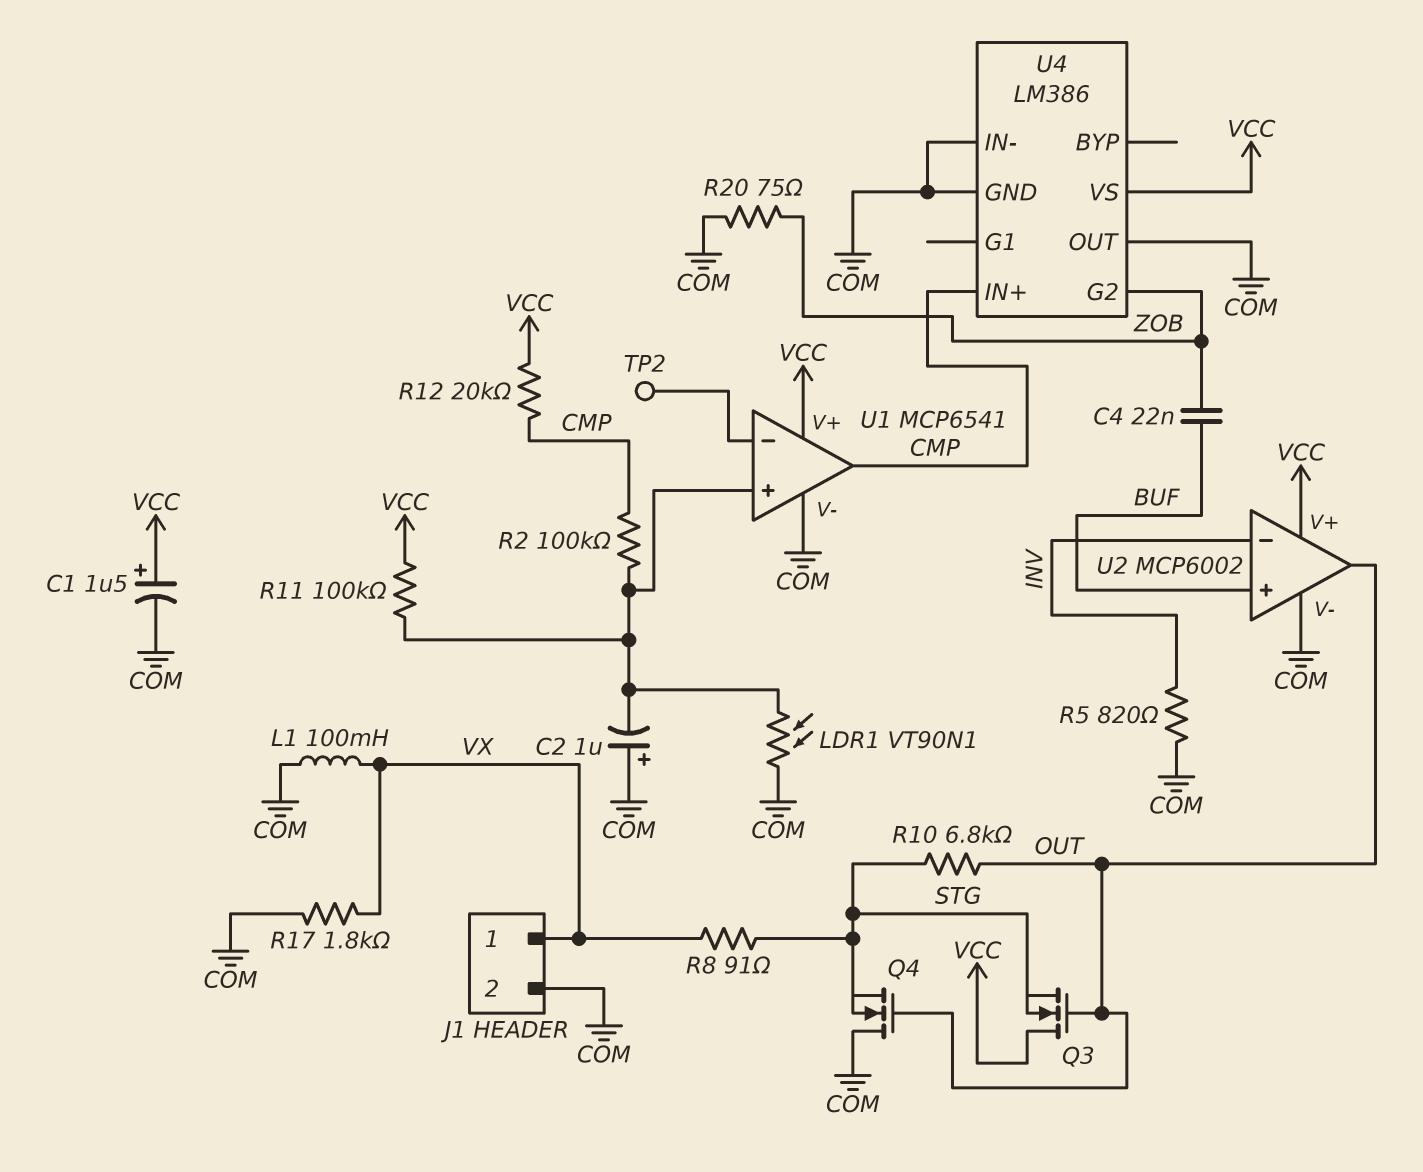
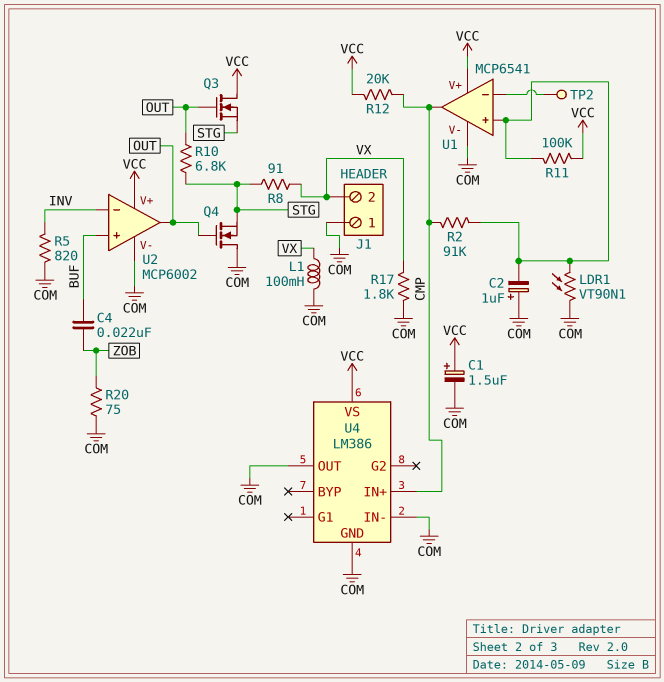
J1 pin 1: VX -> COM
J1 pin 2: COM -> VX
R2: 100k (CMP, U1/in+) -> 91k (CMP, U1/in+)
U4 pin G2: ZOB -> none

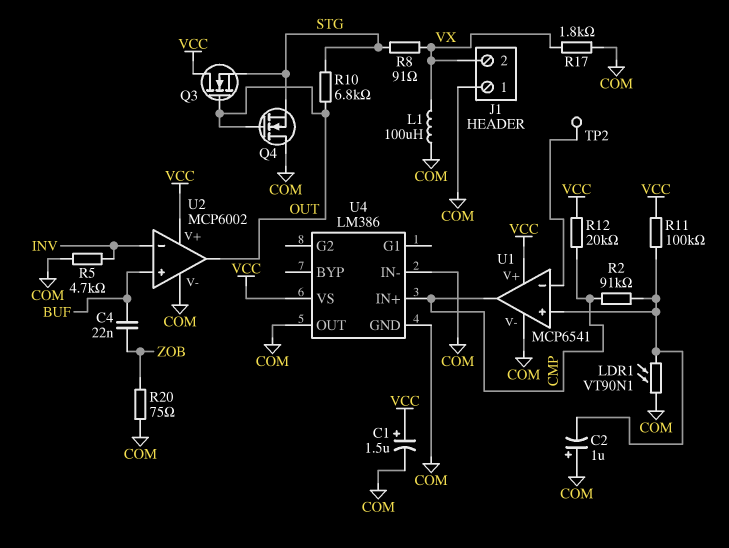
L1: 100mH (COM, VX) -> 100uH (COM, VX)
R5: 820 (COM, INV) -> 4.7k (COM, INV)

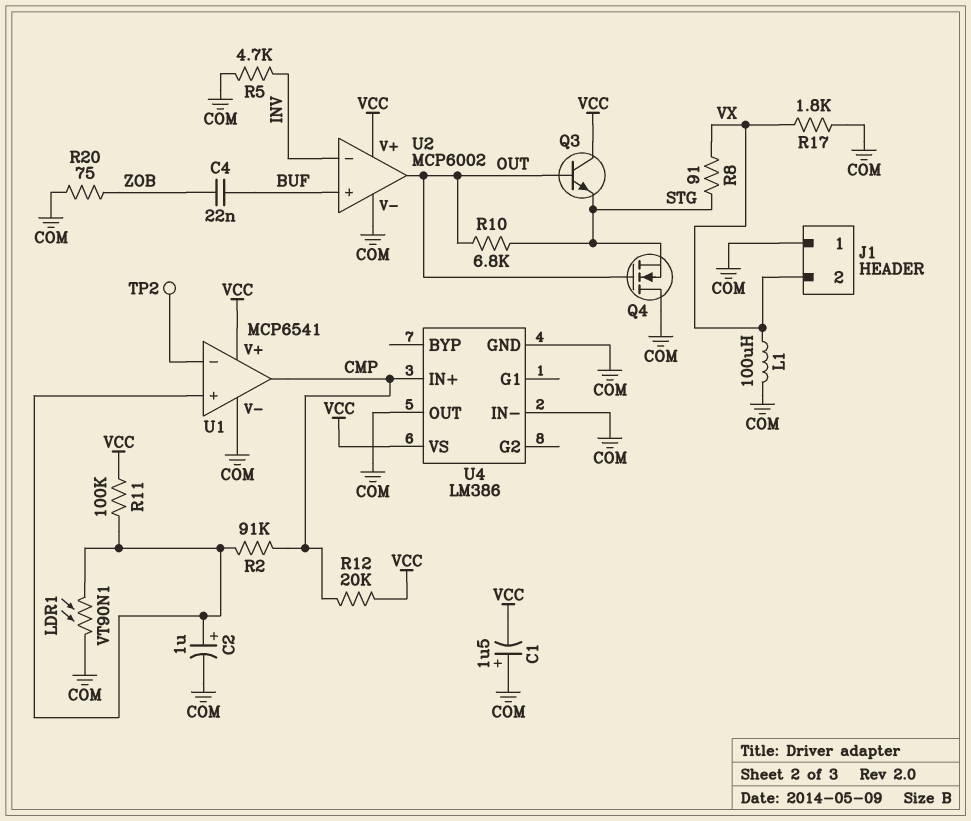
C1: 1.5uF (plus VCC, minus COM) -> 1.5uF (plus COM, minus VCC)
C2: 1uF (plus COM, minus U1/in+) -> 1uF (plus U1/in+, minus COM)
Q3: NMOS (G OUT, D VCC, S STG) -> NPN (B OUT, C VCC, E STG)

